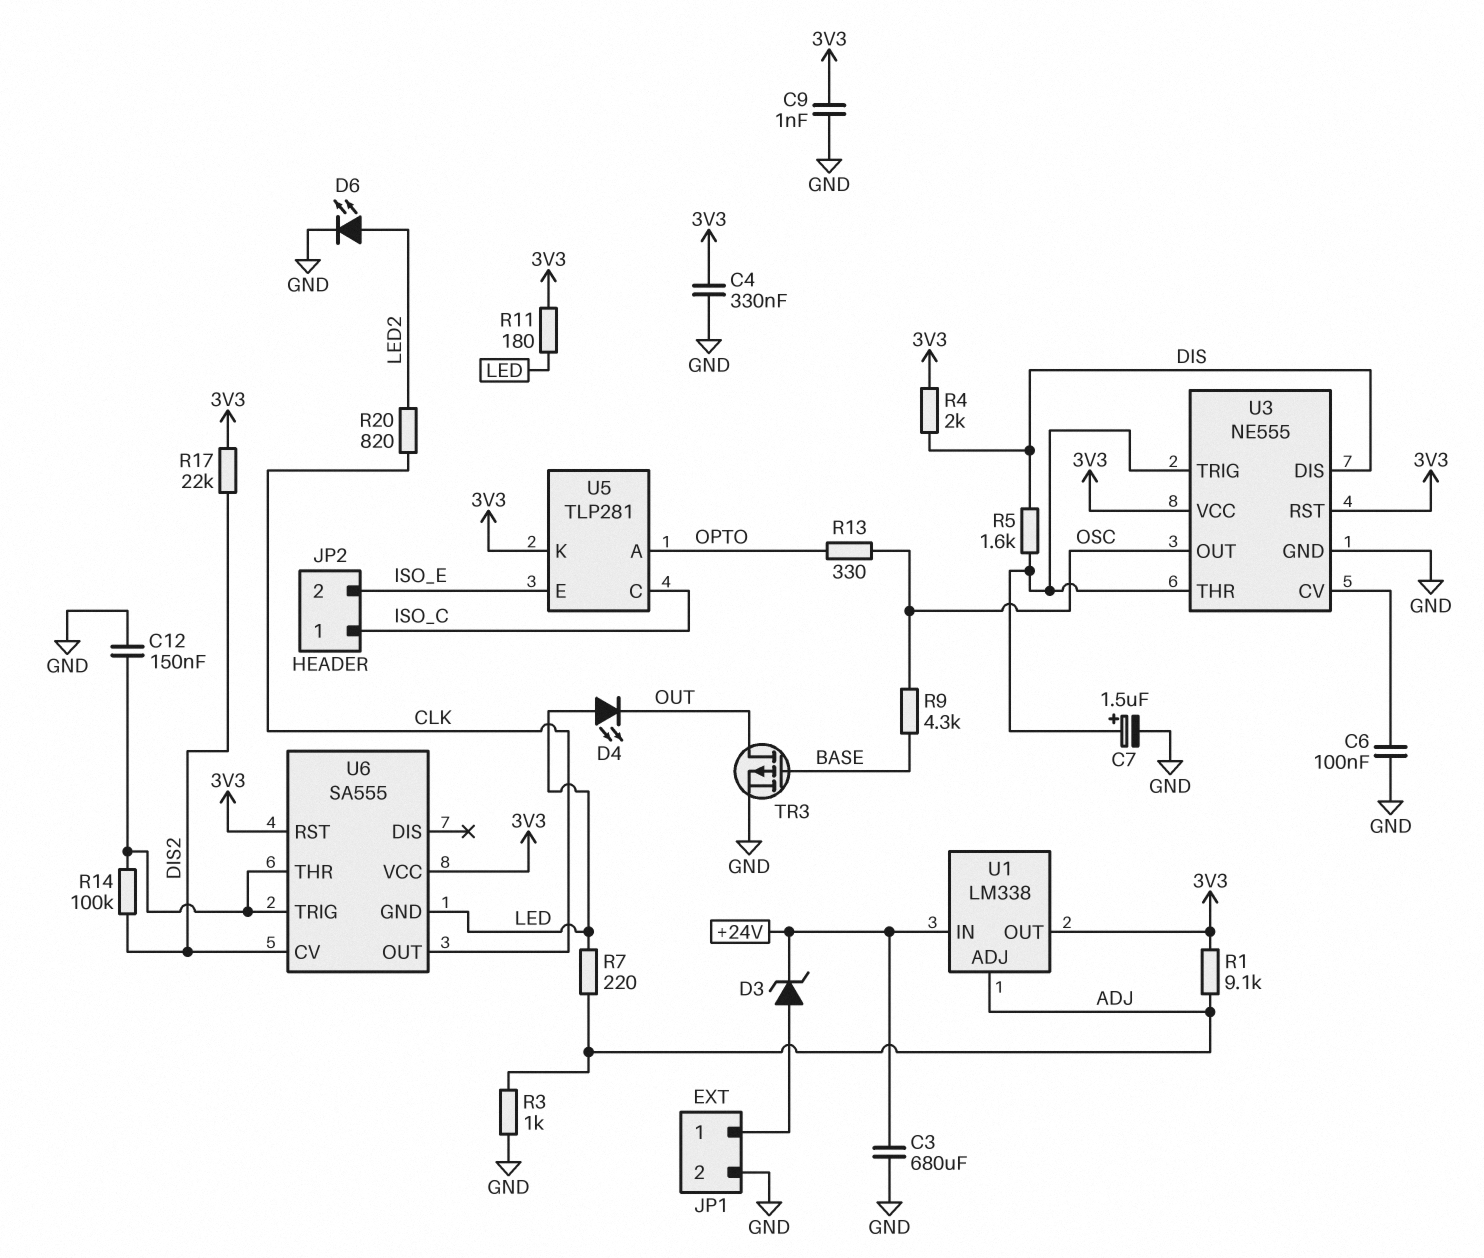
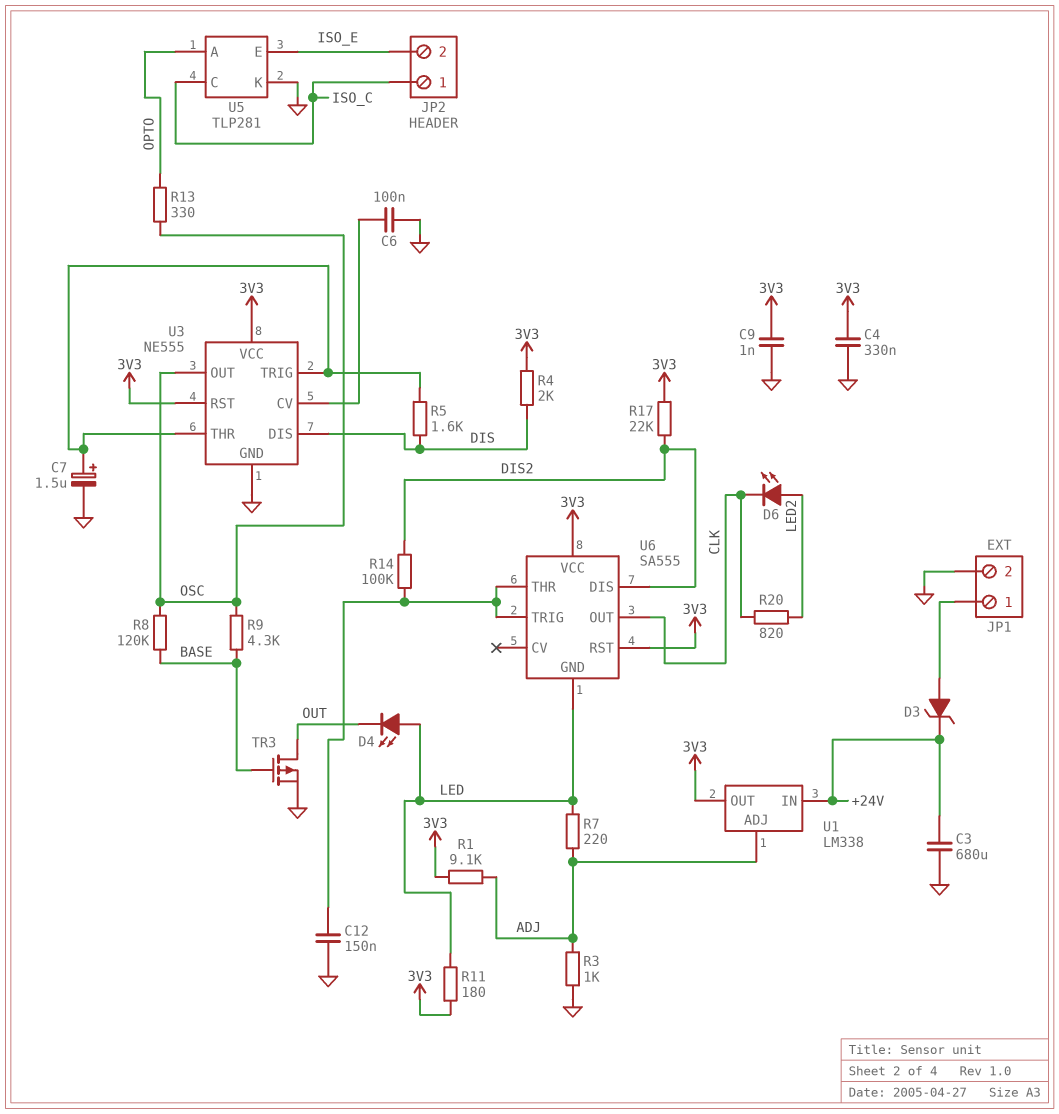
D6: LED (A LED2, K GND) -> LED (A LED2, K CLK)
R8: none -> 120k (BASE, OSC)
U5 pin K: 3V3 -> GND
U6 pin CV: DIS2 -> none
U6 pin DIS: none -> DIS2

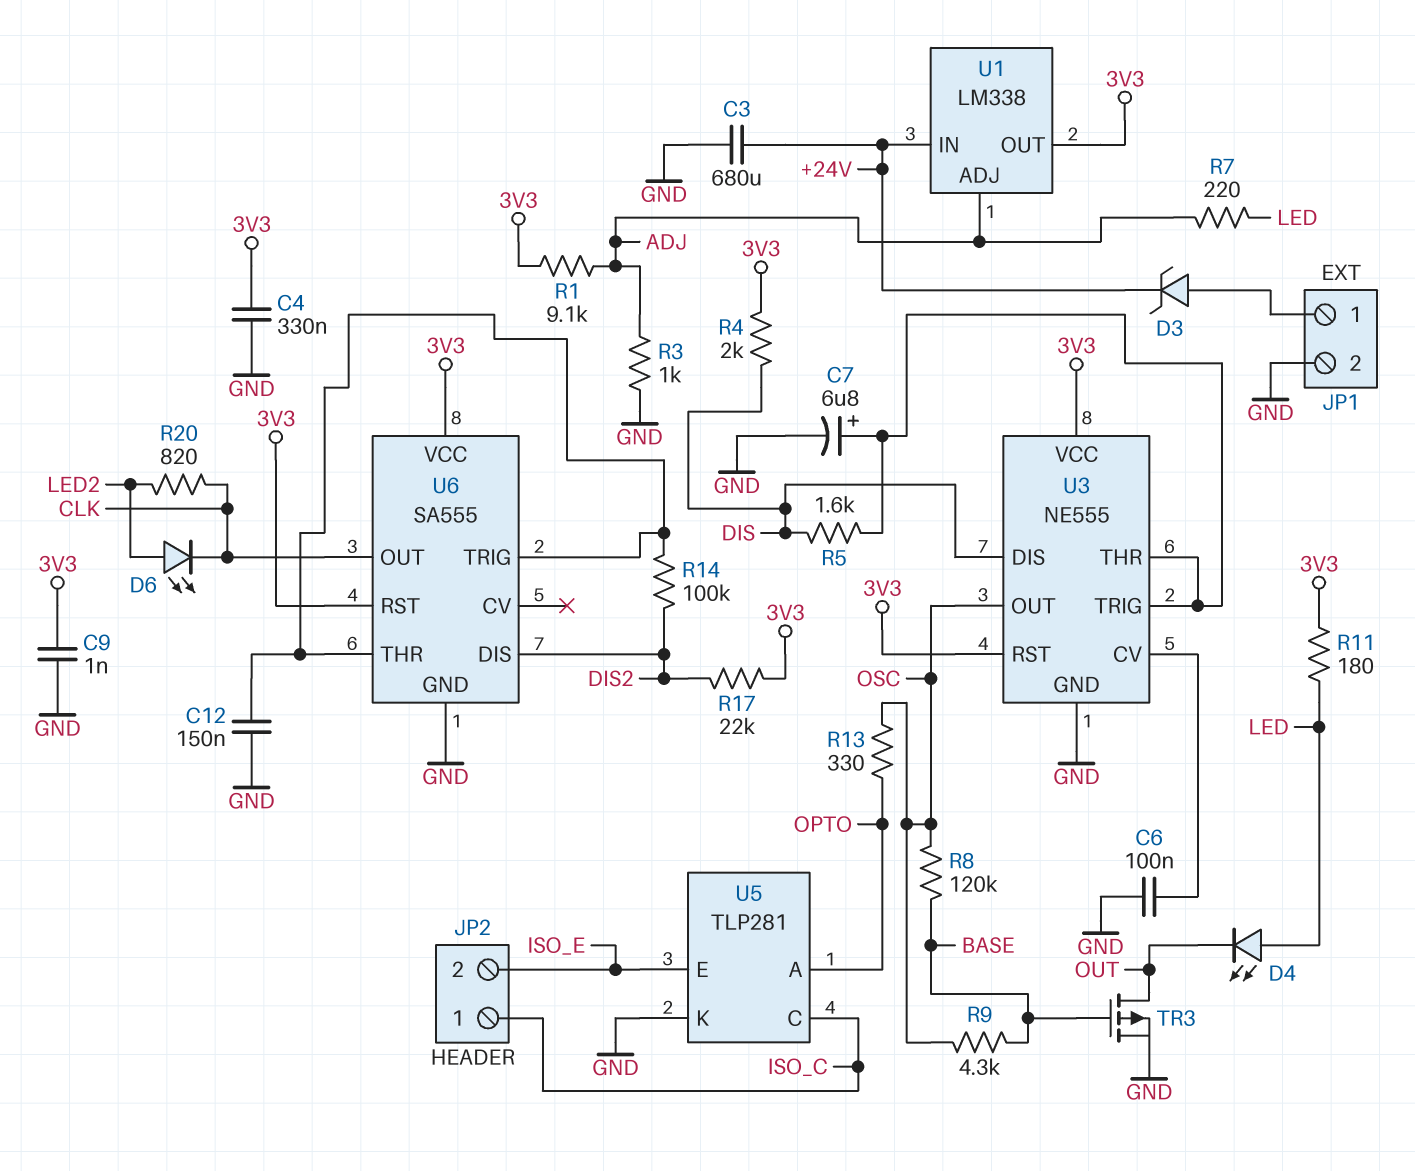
C7: 1.5uF (plus U3/THR, minus GND) -> 6.8uF (plus U3/THR, minus GND)
U6 pin GND: LED -> GND

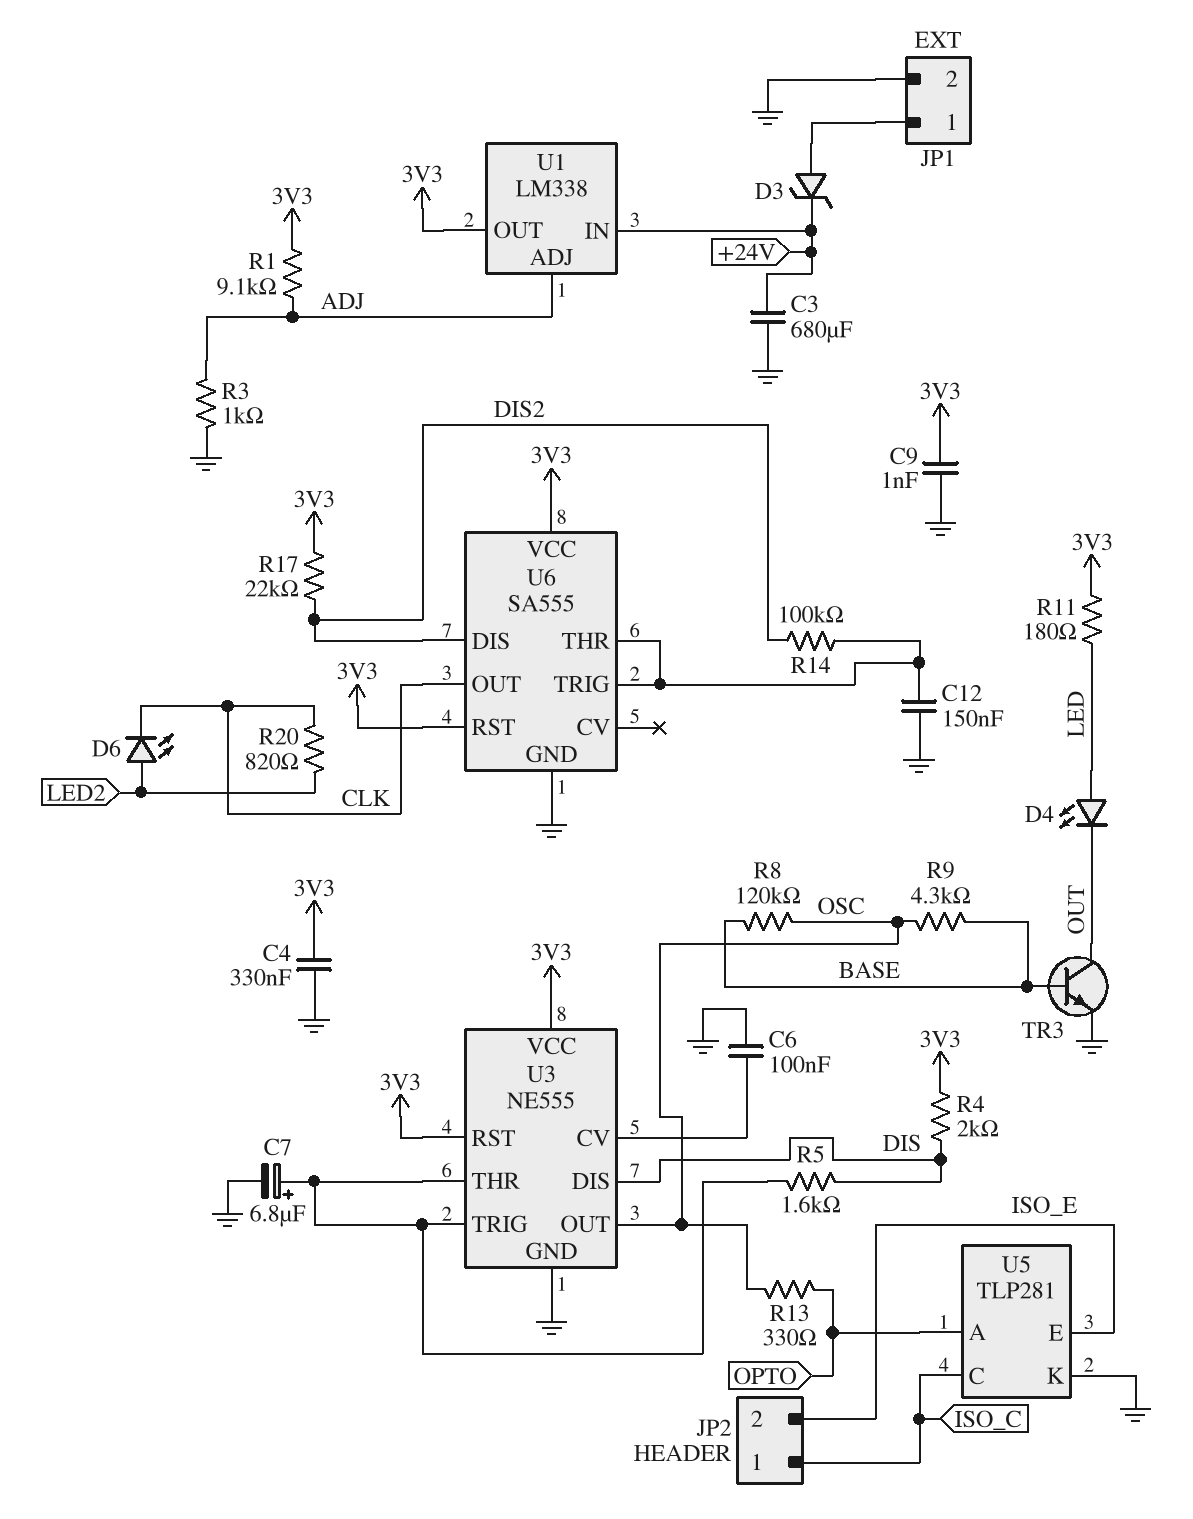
R7: 220 (ADJ, LED) -> none
TR3: PMOS (G BASE, D OUT, S GND) -> NPN (B BASE, C OUT, E GND)

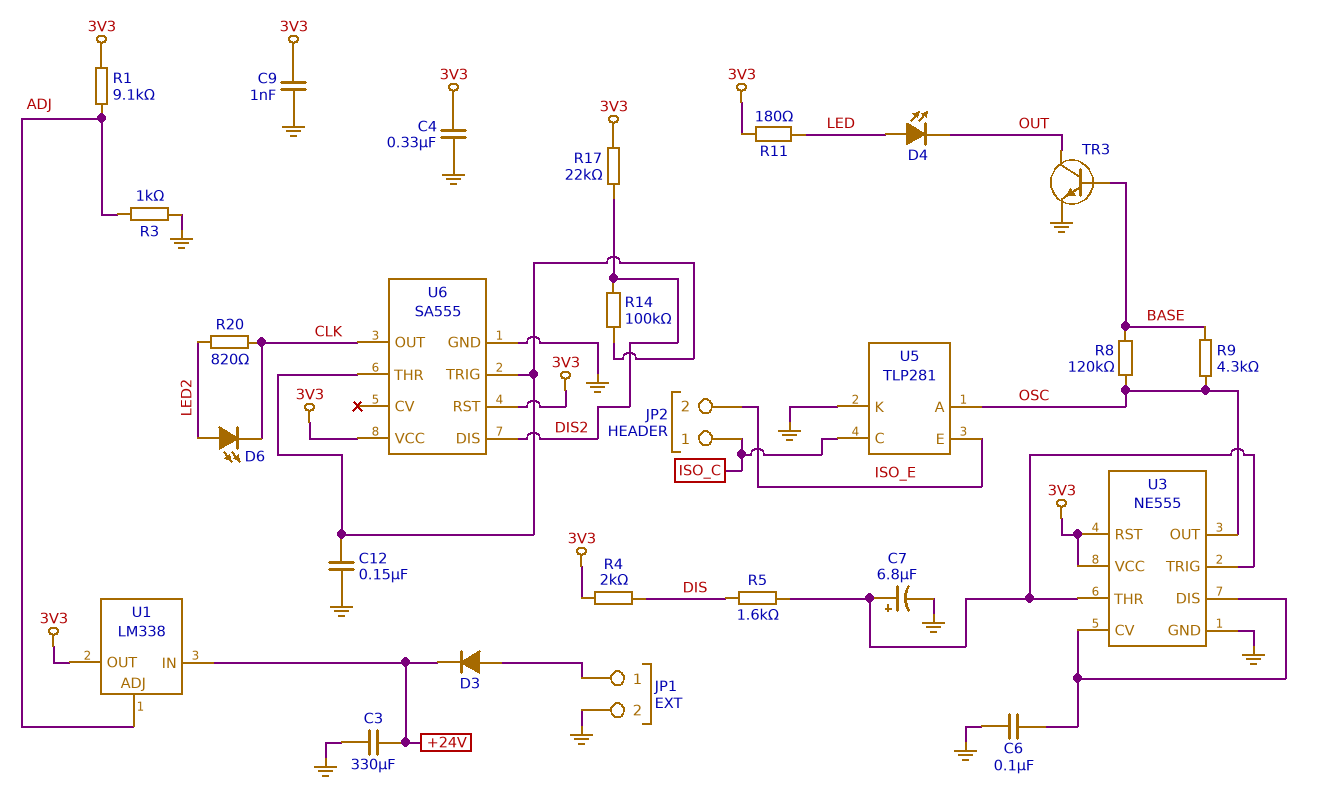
C3: 680uF (+24V, GND) -> 330uF (+24V, GND)
D3: zener (A JP1/1, K +24V) -> diode (A JP1/1, K +24V)
R13: 330 (OPTO, OSC) -> none
U3 pin DIS: DIS -> U3/CV
U5 pin A: OPTO -> OSC

